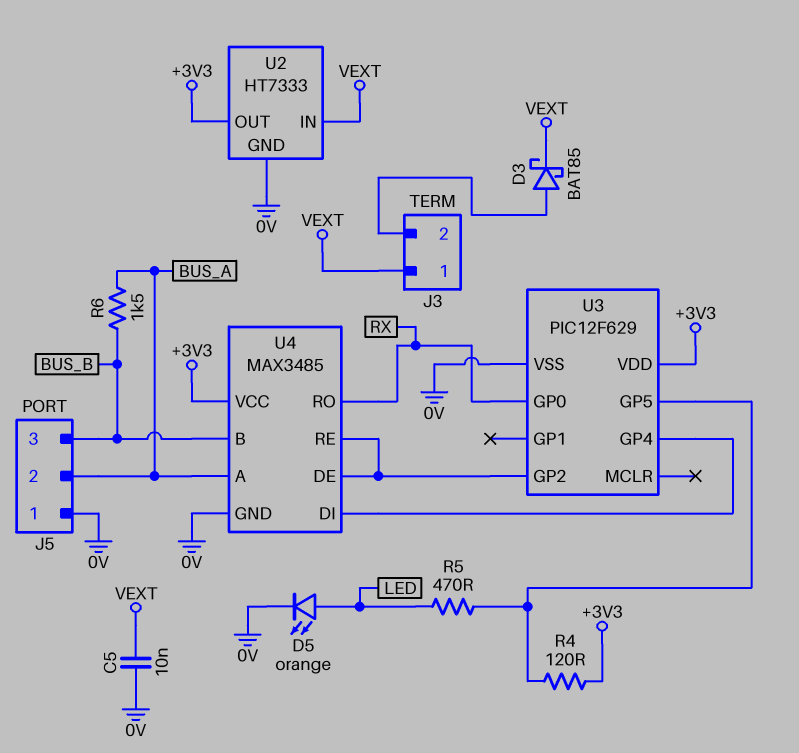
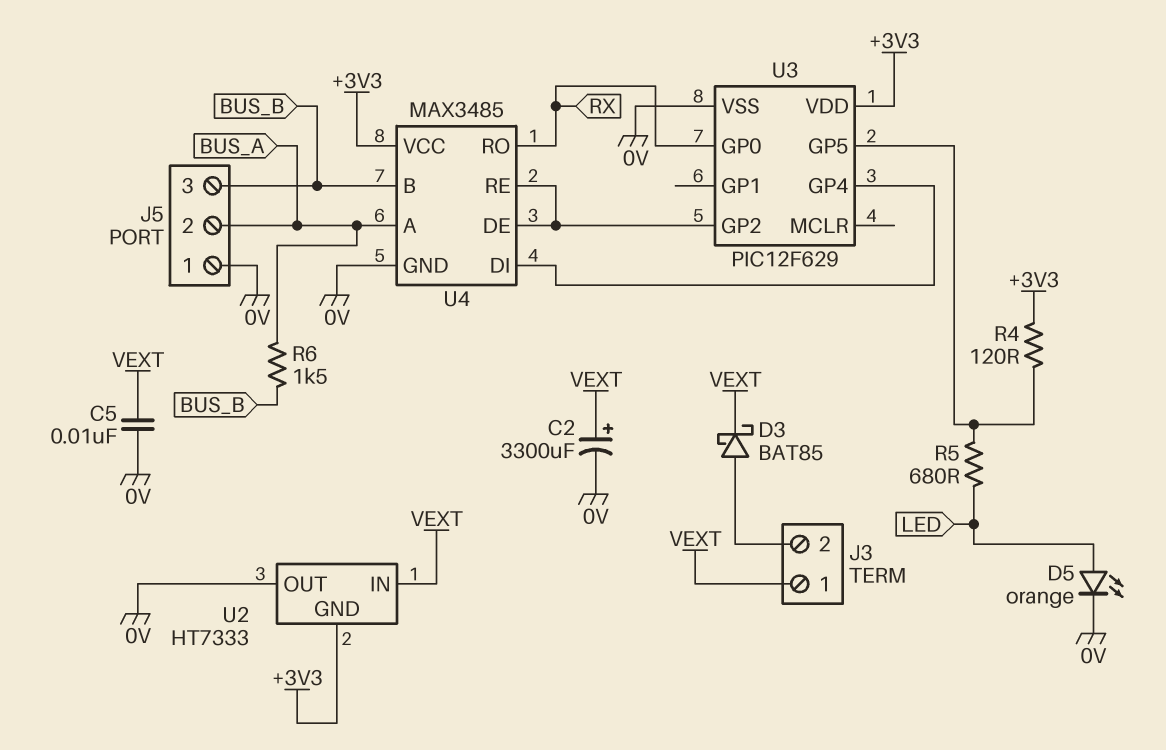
C2: none -> 3300uF (plus VEXT, minus 0V)
R5: 470 (LED, U3/GP5) -> 680 (LED, U3/GP5)
U2 pin GND: 0V -> +3V3
U2 pin OUT: +3V3 -> 0V

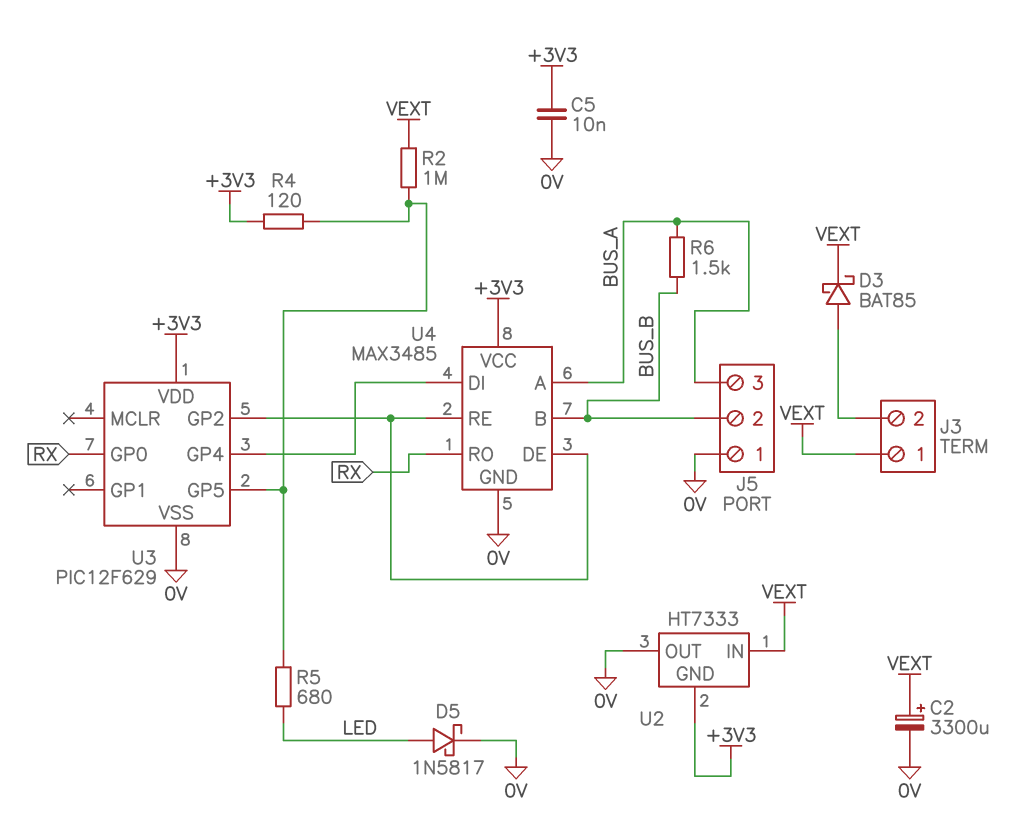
C5: 10nF (0V, VEXT) -> 10nF (+3V3, 0V)
D5: LED orange (A LED, K 0V) -> schottky 1N5817 (A LED, K 0V)
J5 pin 2: BUS_A -> BUS_B
J5 pin 3: BUS_B -> BUS_A
R2: none -> 1M (U3/GP5, VEXT)

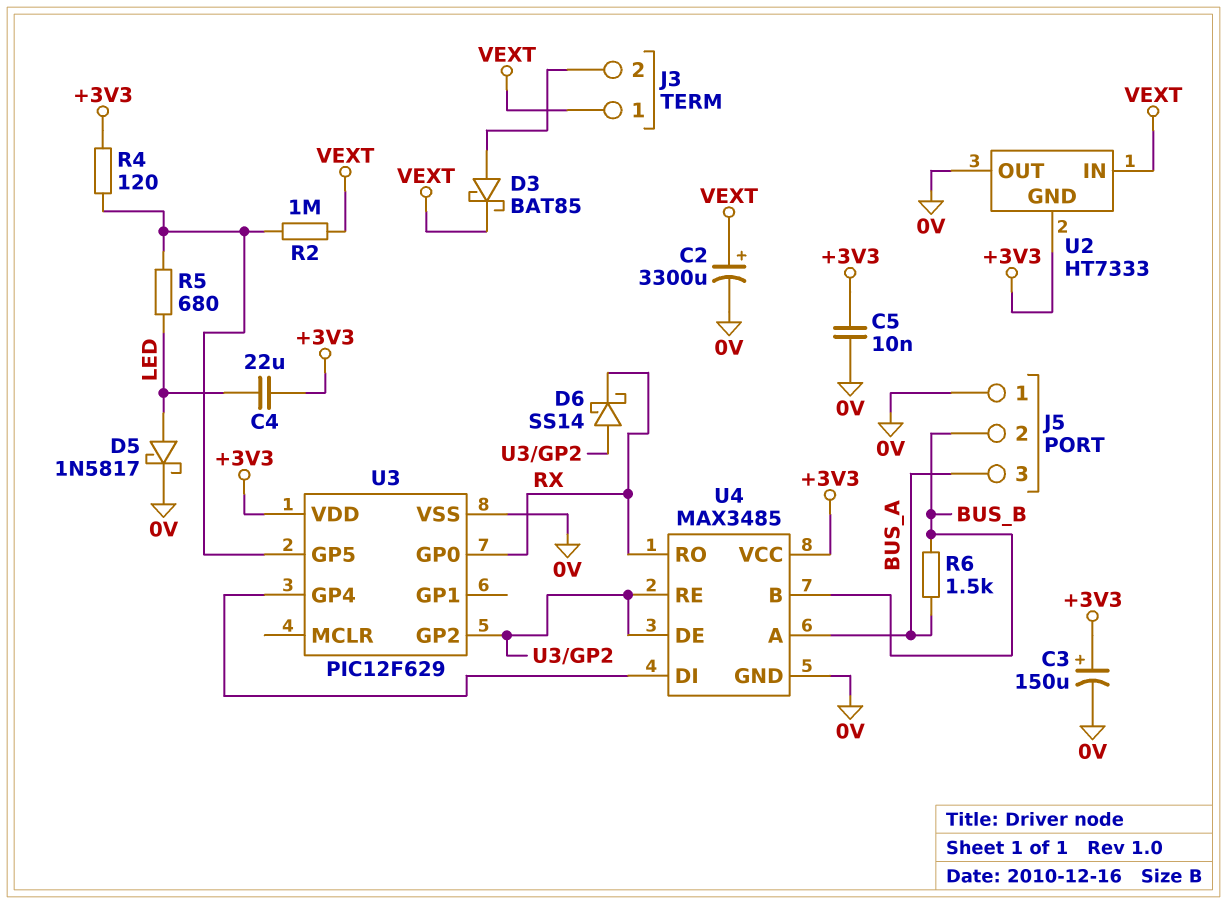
C3: none -> 150uF (plus +3V3, minus 0V)
C4: none -> 22uF (+3V3, LED)
D6: none -> schottky SS14 (A U3/GP2, K RX)

